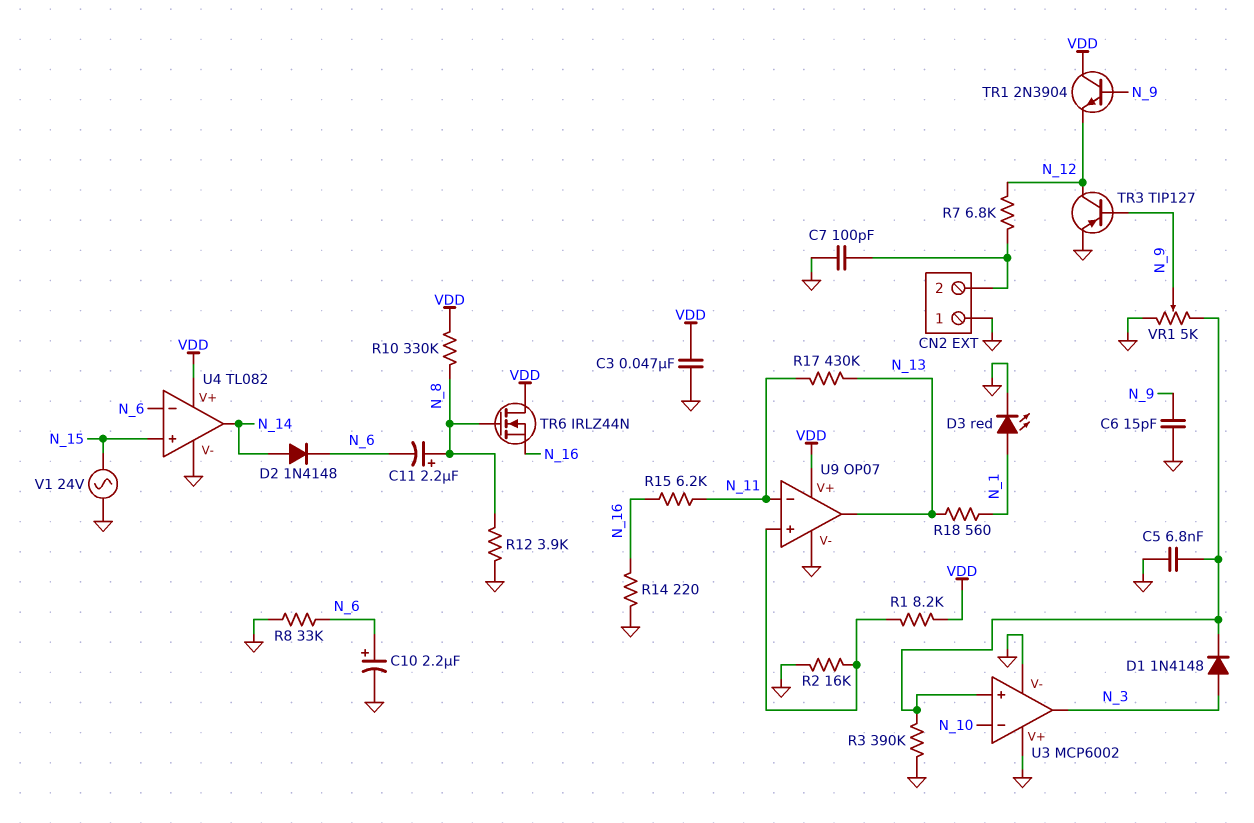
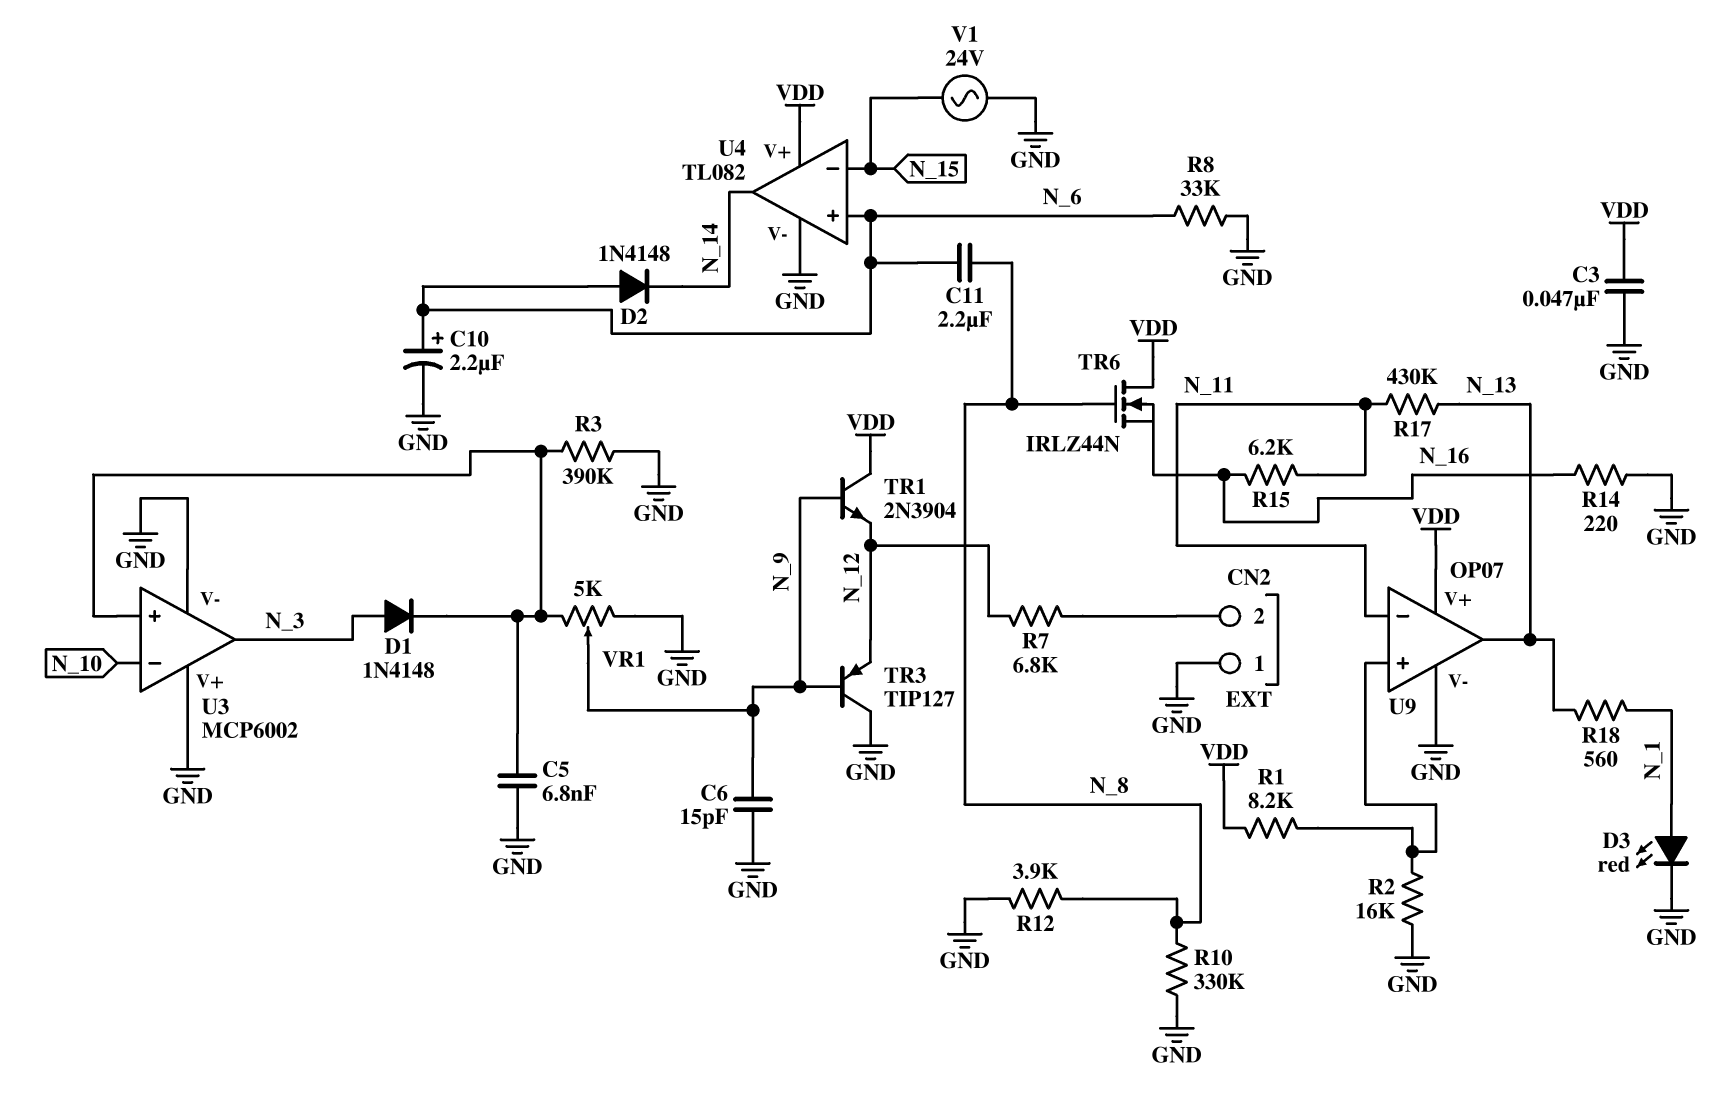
C7: 100pF (CN2/2, GND) -> none
C11: 2.2uF (plus N_8, minus N_6) -> 2.2uF (N_6, N_8)
D2: diode 1N4148 (A N_14, K N_6) -> diode 1N4148 (A N_6, K N_14)
R10: 330k (N_8, VDD) -> 330k (GND, N_8)
TR3: PNP TIP127 (B N_9, C N_12, E GND) -> PNP TIP127 (B N_9, C GND, E N_12)
U4 pin in+: N_15 -> N_6
U4 pin in-: N_6 -> N_15

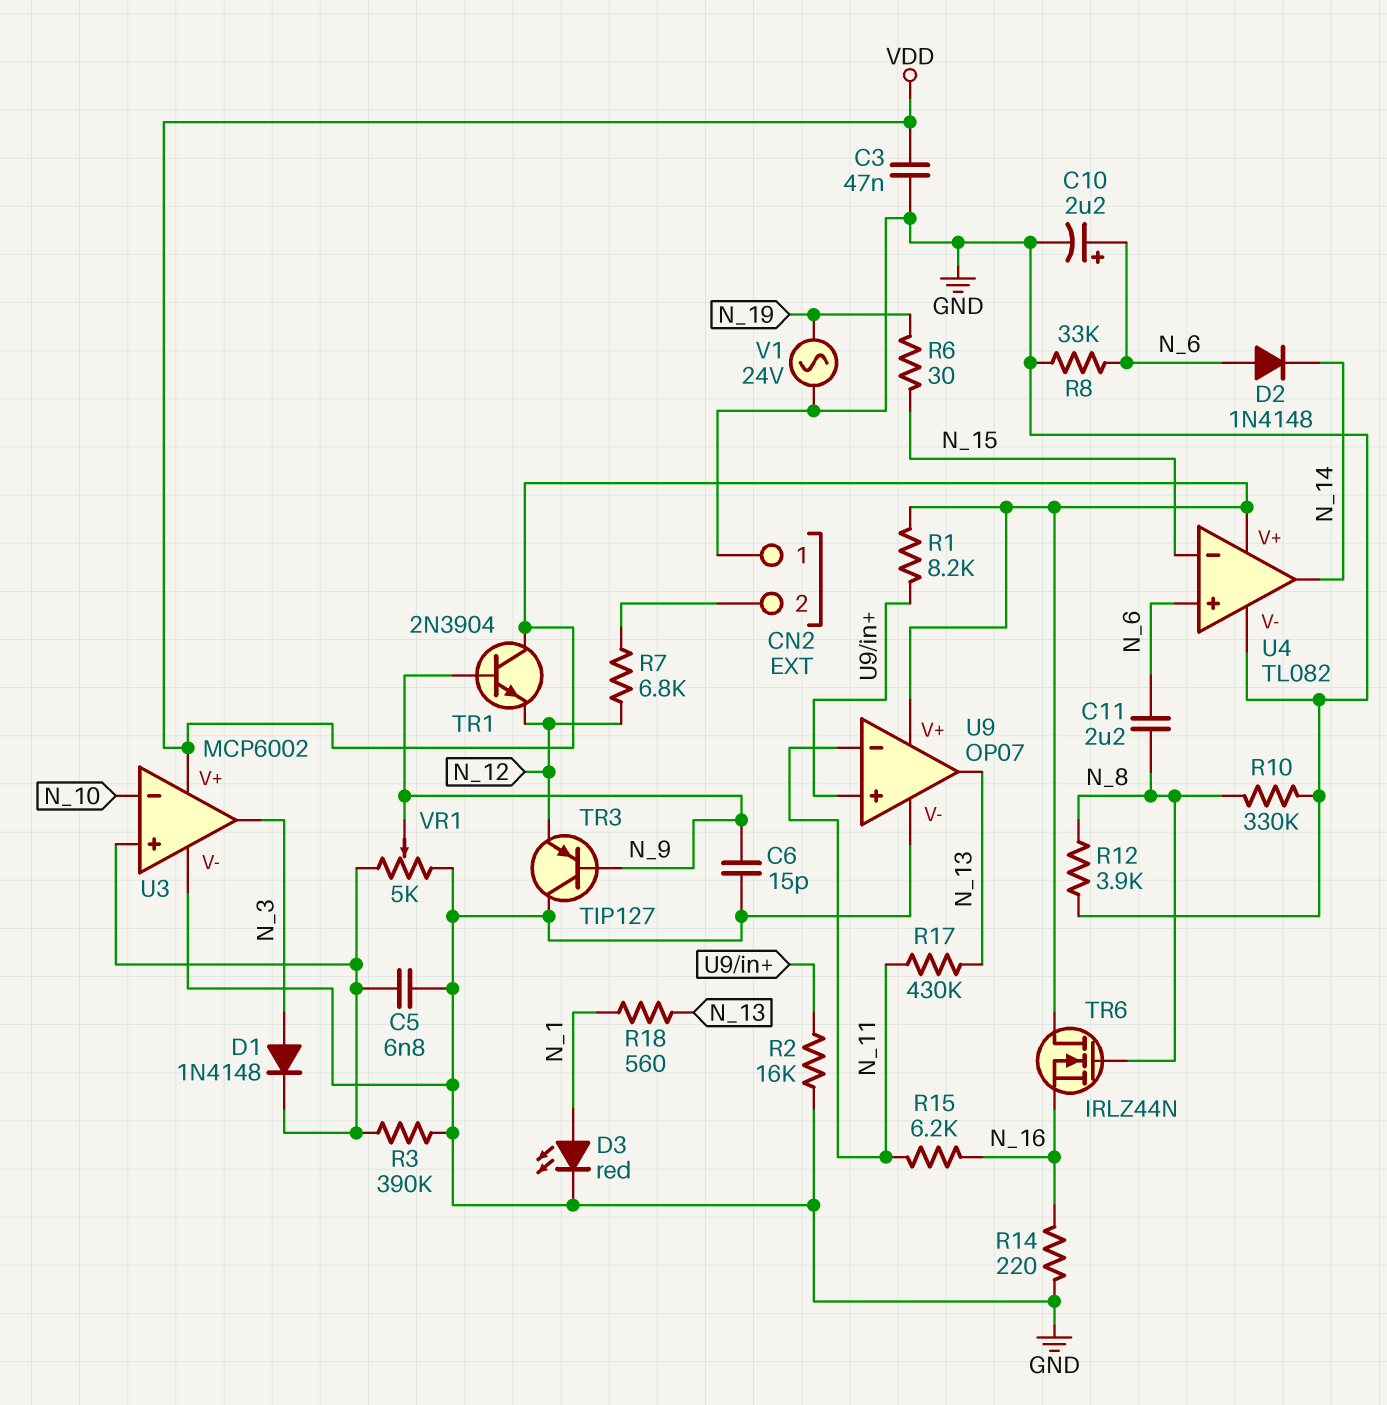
R6: none -> 30 (N_15, N_19)
U3 pin V+: GND -> VDD
V1: AC 24V (GND, N_15) -> AC 24V (GND, N_19)

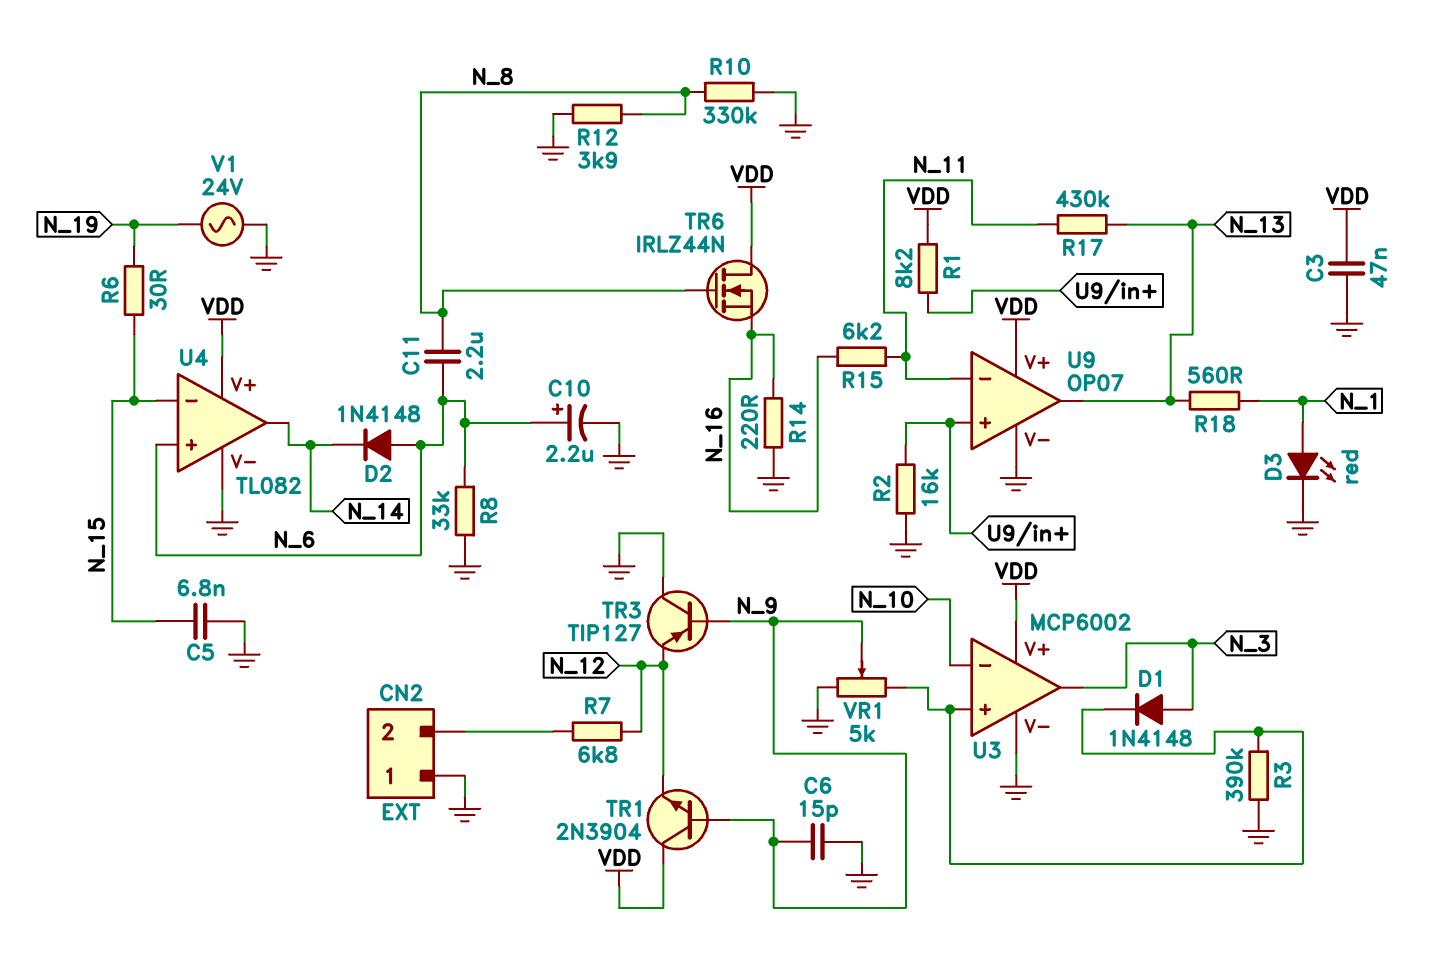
C5: 6.8nF (GND, U3/in+) -> 6.8nF (GND, N_15)

